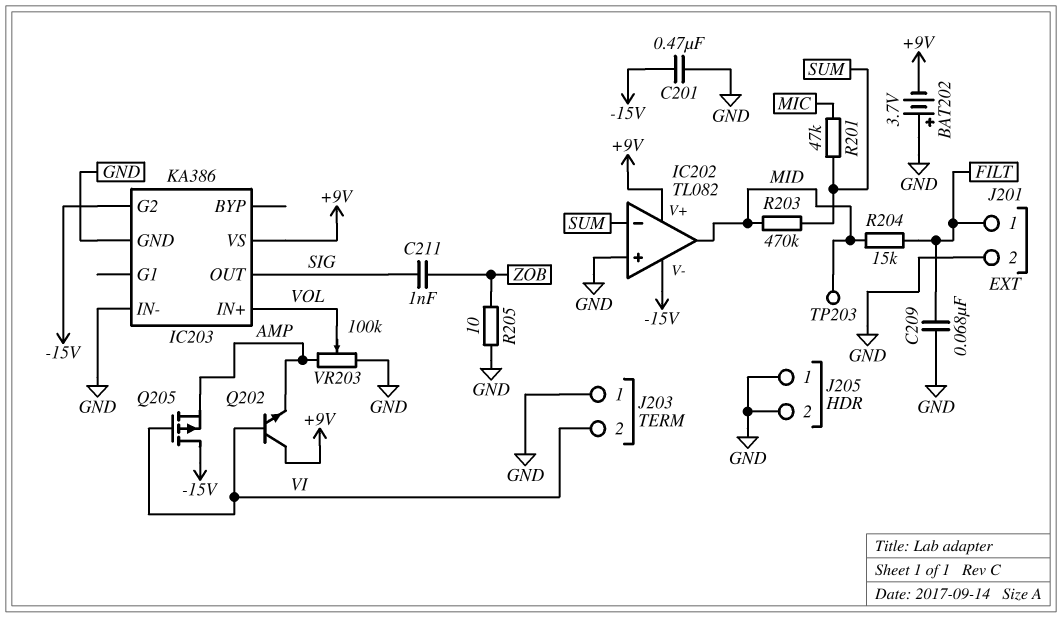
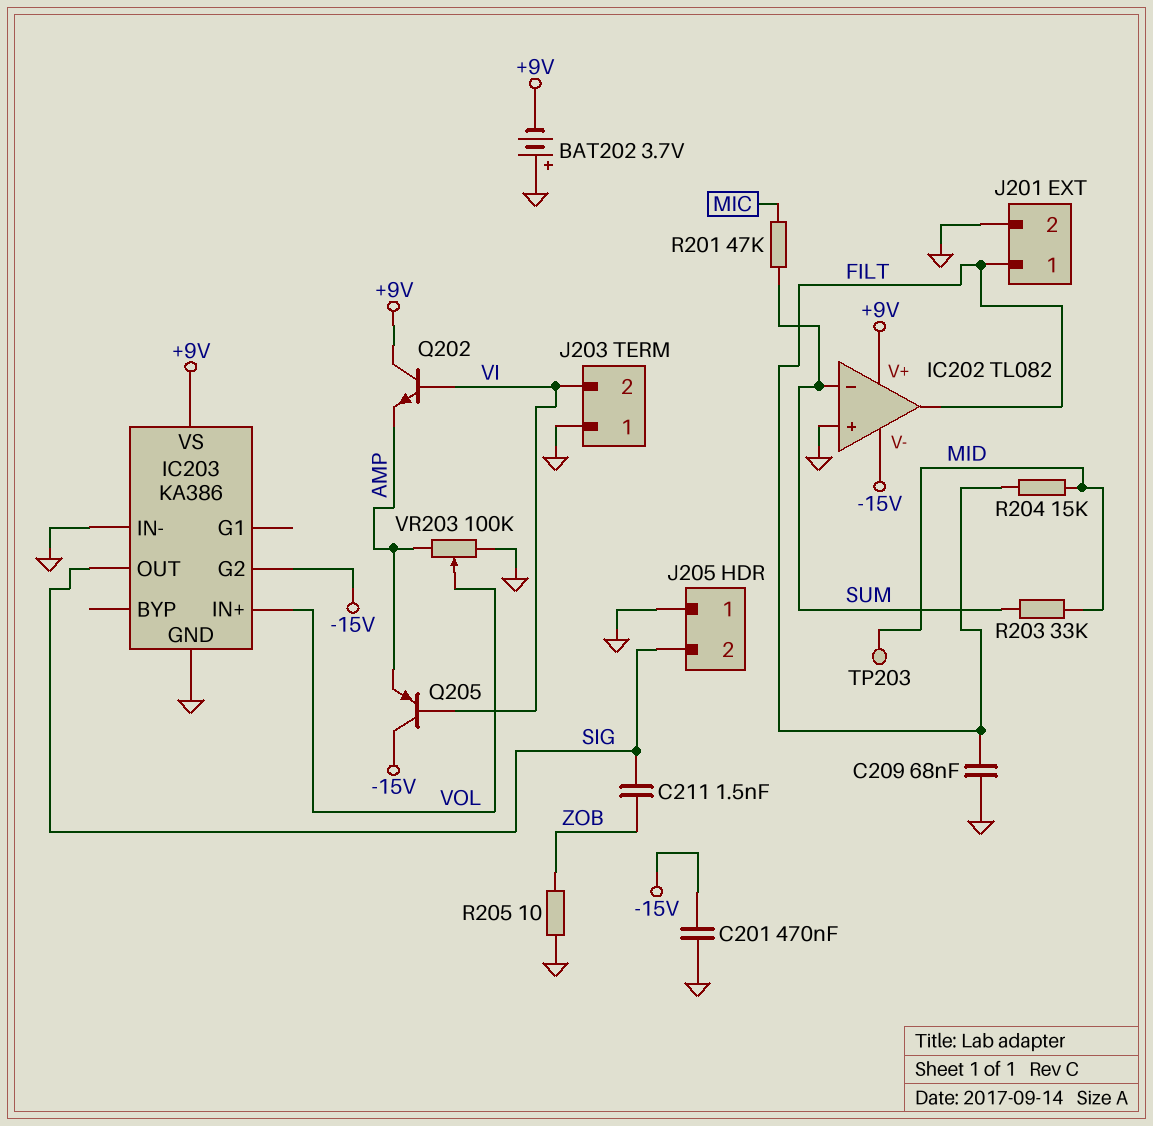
C211: 1nF (SIG, ZOB) -> 1.5nF (SIG, ZOB)
IC202 pin out: MID -> FILT
J205 pin 2: GND -> SIG
Q205: PMOS (G VI, D -15V, S AMP) -> PNP (B VI, C -15V, E AMP)
R203: 470k (MID, SUM) -> 33k (MID, SUM)

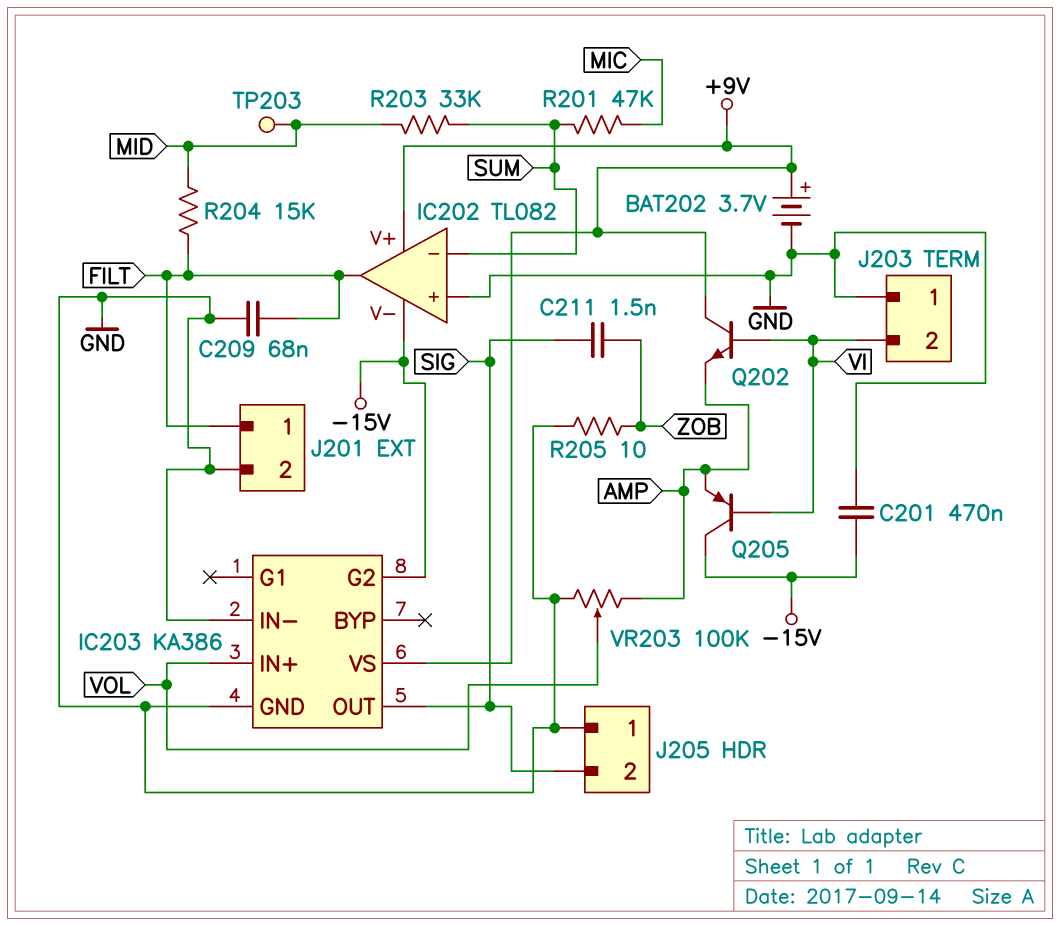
BAT202: 3.7V (plus GND, minus +9V) -> 3.7V (plus +9V, minus GND)

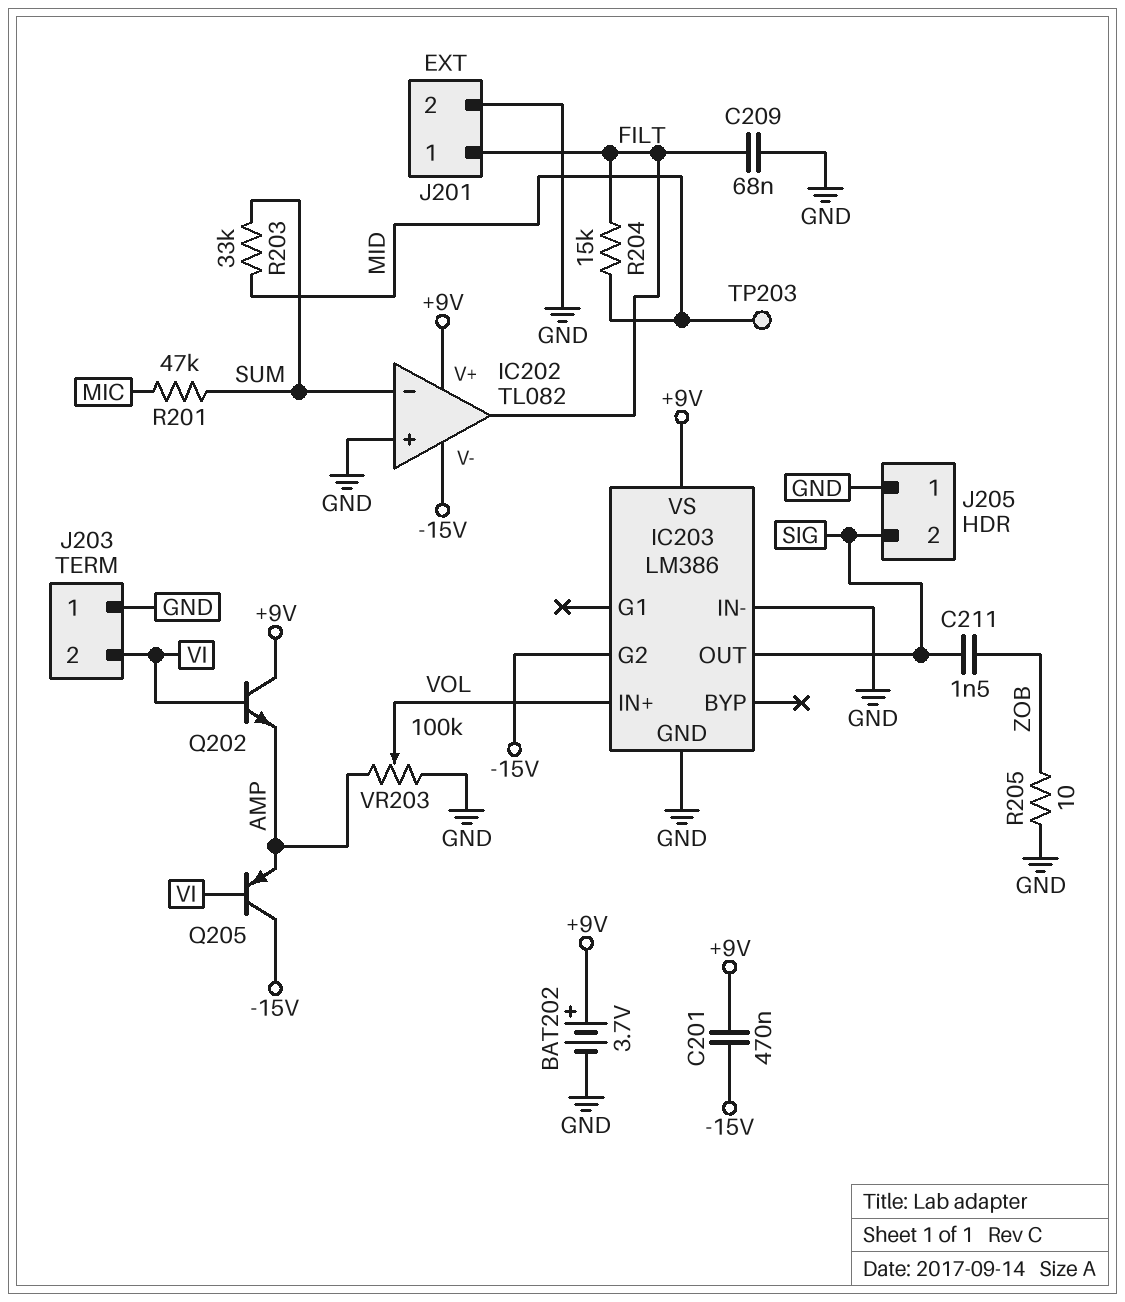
C201: 470nF (-15V, GND) -> 470nF (+9V, -15V)
IC203: KA386 -> LM386

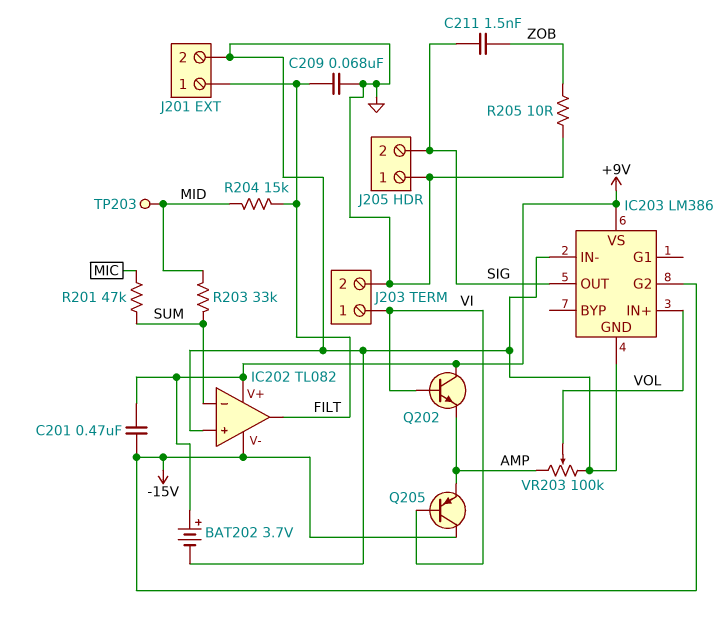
J203 pin 1: GND -> VI
J203 pin 2: VI -> GND

